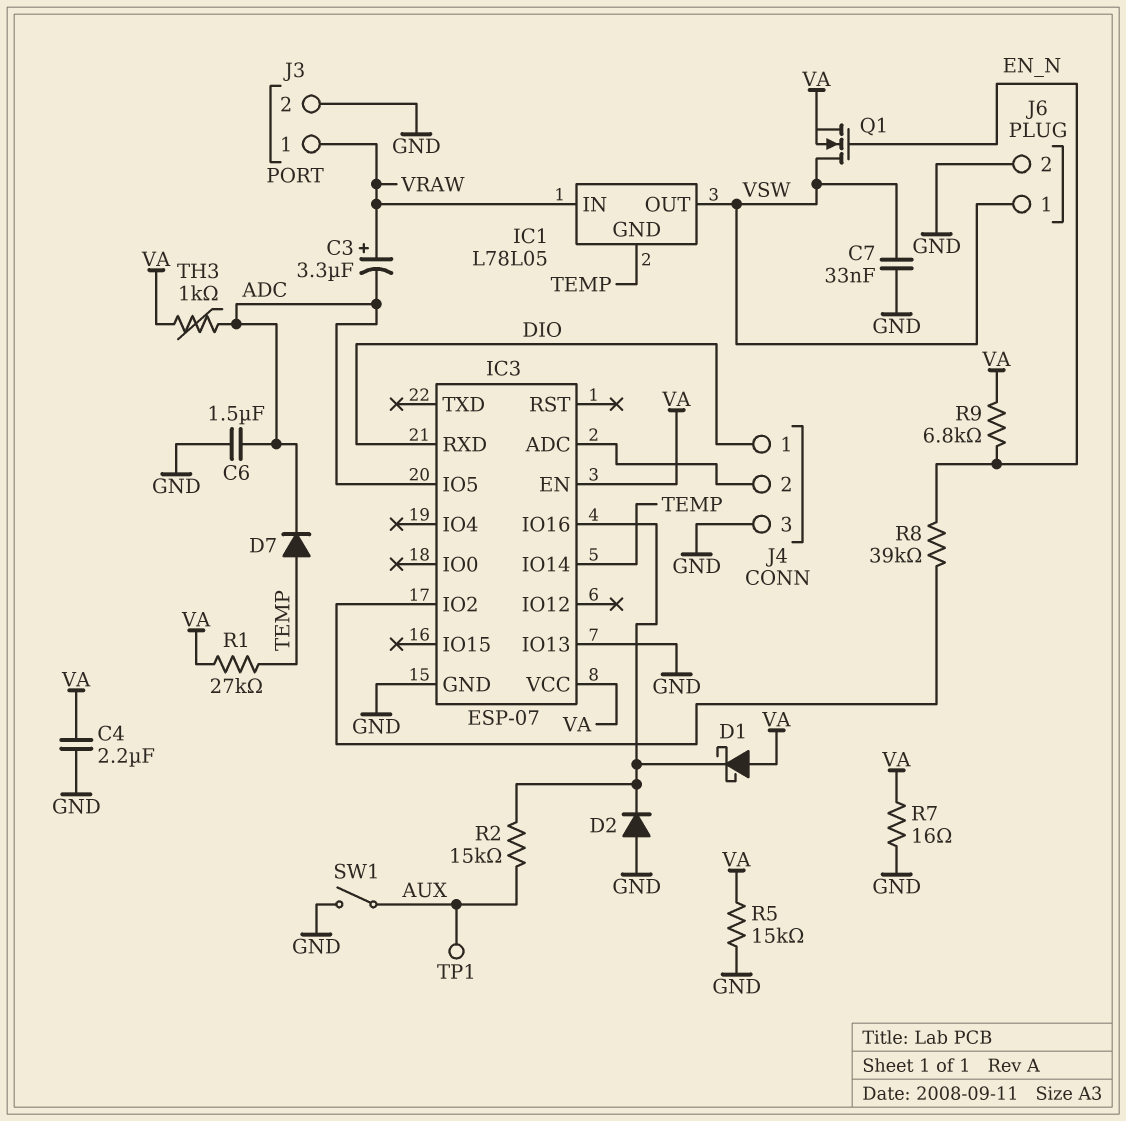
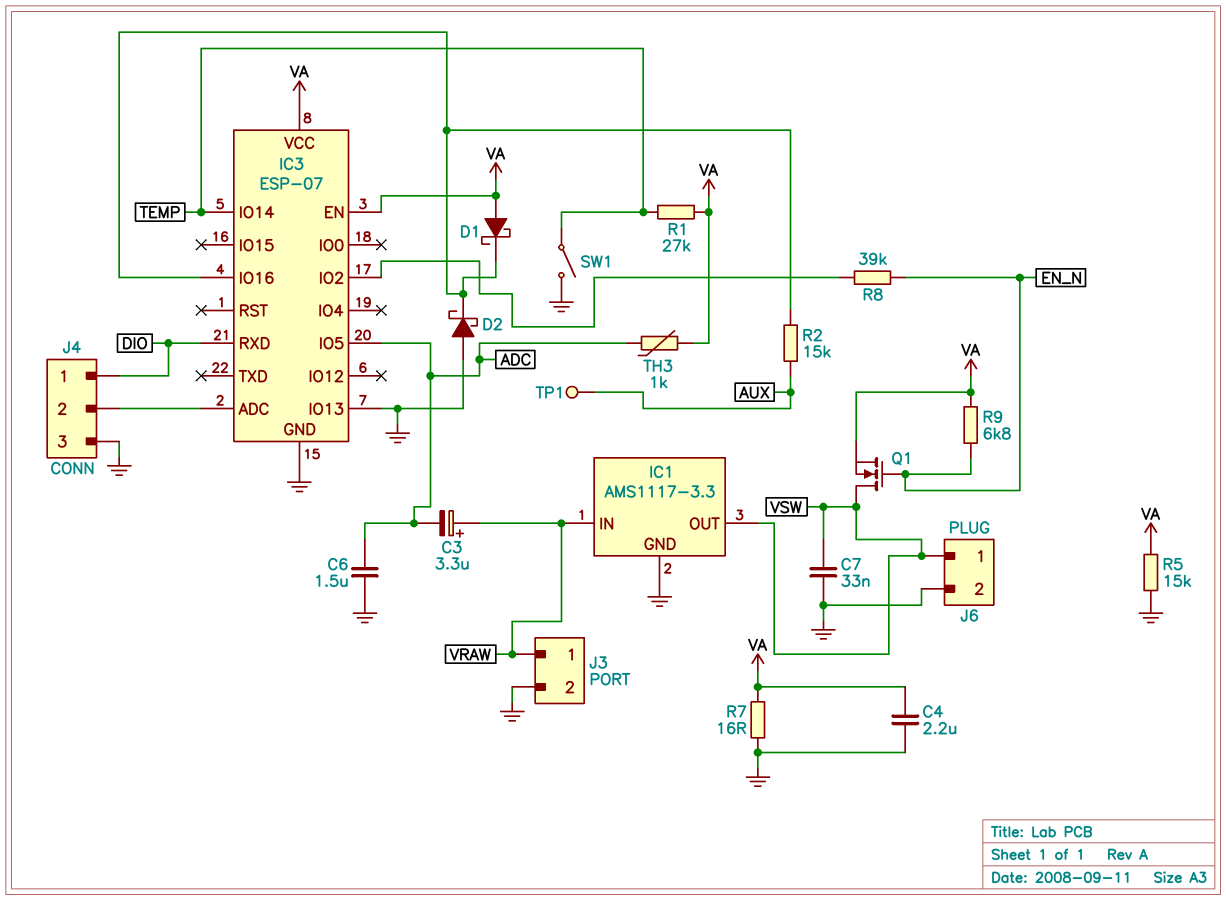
D2: diode (A GND, K IC3/IO16) -> schottky (A GND, K IC3/IO16)
D7: diode (A TEMP, K ADC) -> none
IC1: L78L05 -> AMS1117-3.3
IC1 pin GND: TEMP -> GND
SW1: switch (AUX, GND) -> switch (GND, TEMP)

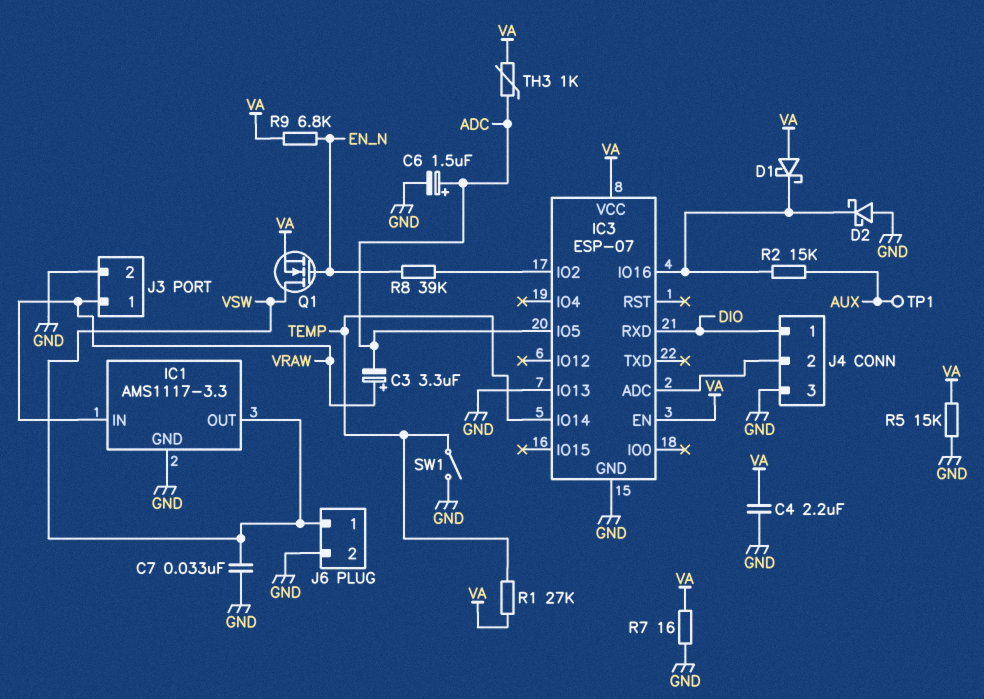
C6: 1.5uF (ADC, GND) -> 1.5uF (plus ADC, minus GND)

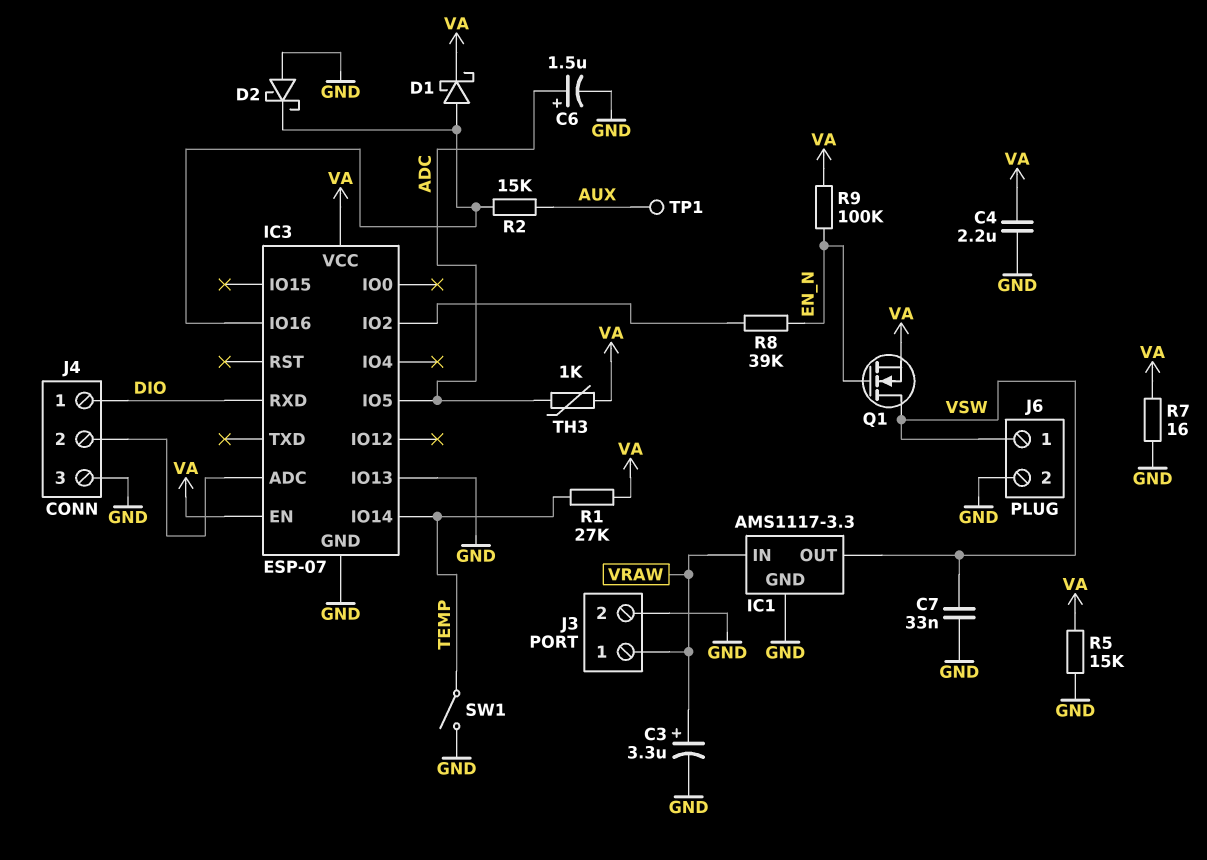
C3: 3.3uF (plus VRAW, minus ADC) -> 3.3uF (plus VRAW, minus GND)
D1: schottky (A VA, K IC3/IO16) -> schottky (A IC3/IO16, K VA)
R9: 6.8k (EN_N, VA) -> 100k (EN_N, VA)

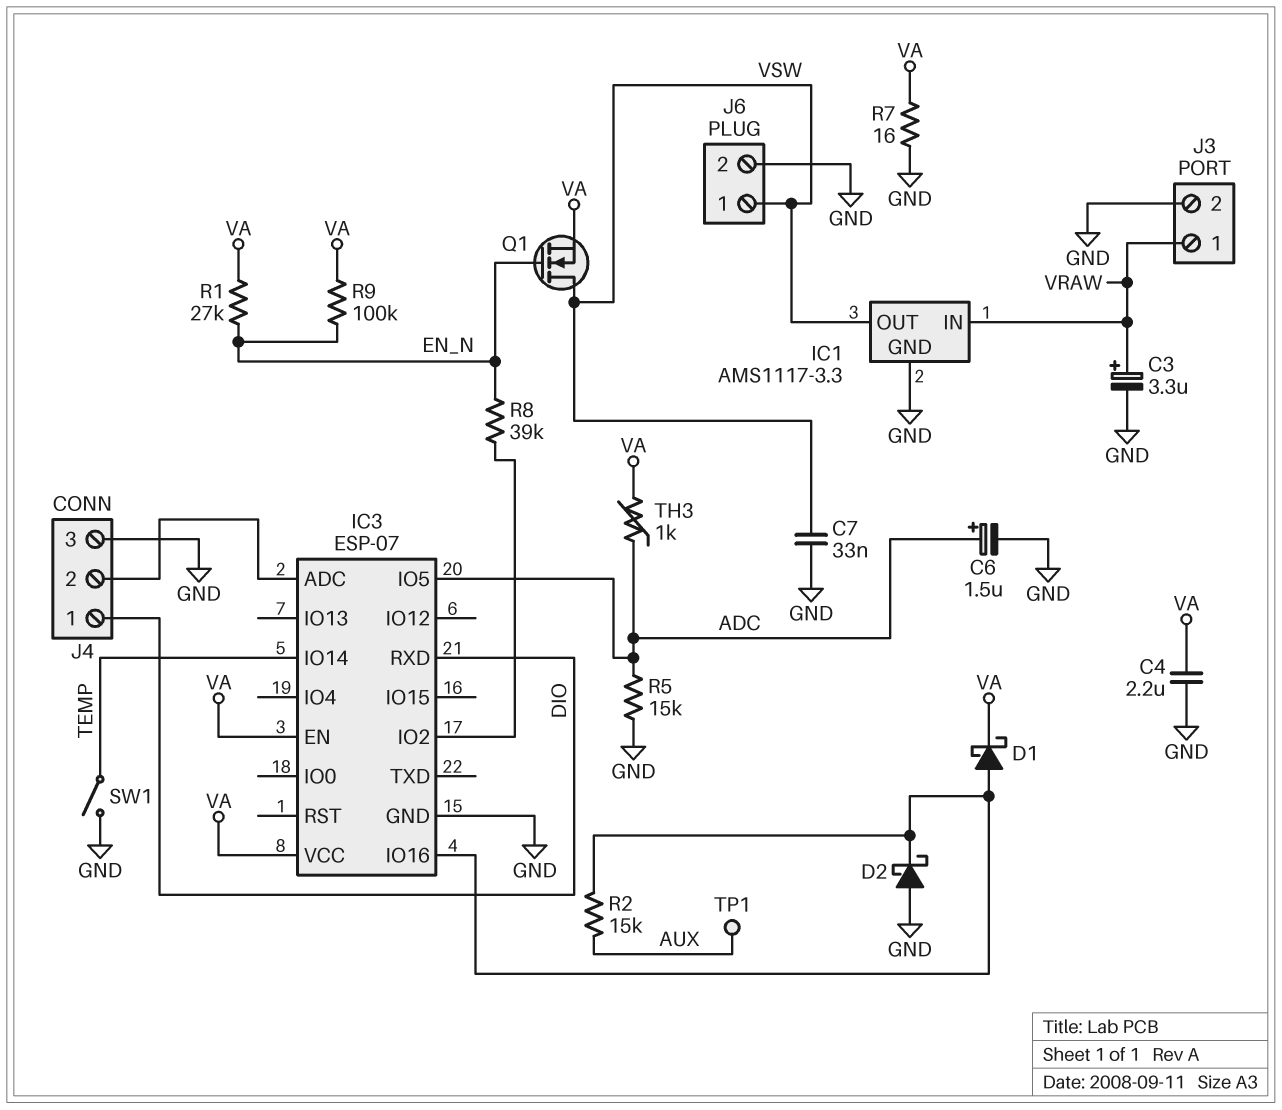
IC3 pin IO13: GND -> none
R1: 27k (TEMP, VA) -> 27k (EN_N, VA)
R5: 15k (GND, VA) -> 15k (ADC, GND)

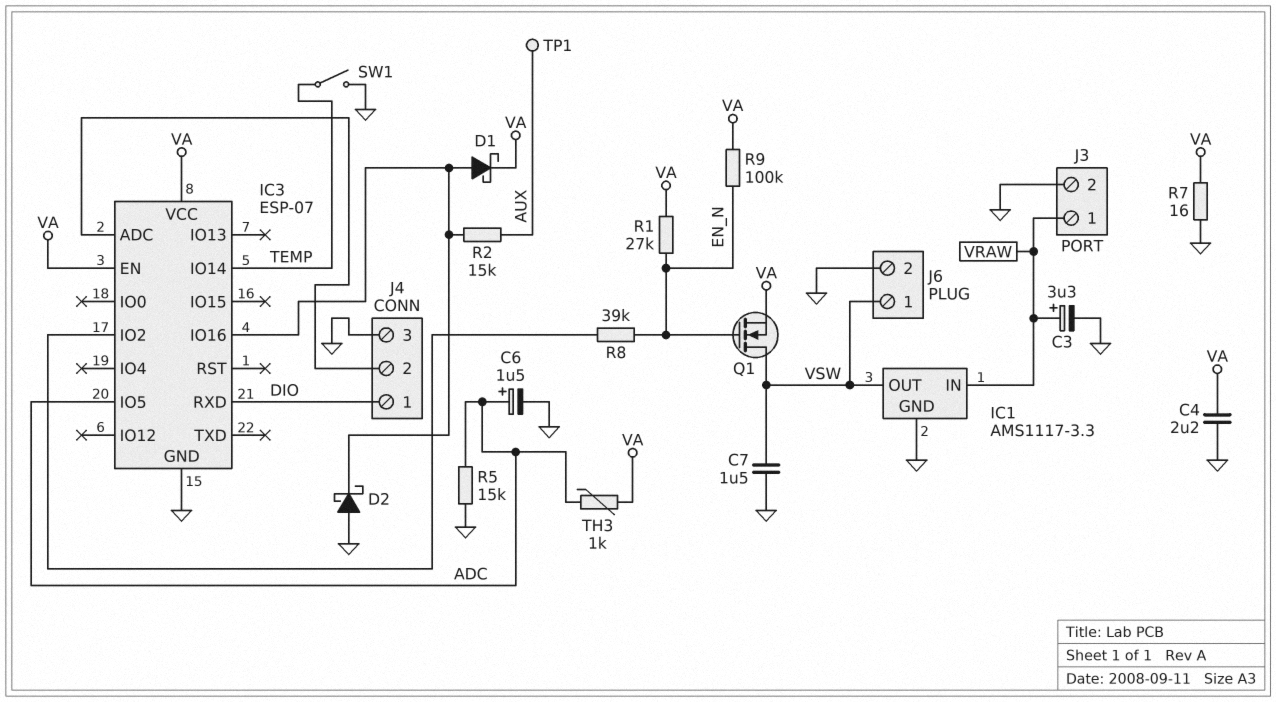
C7: 33nF (GND, VSW) -> 1.5uF (GND, VSW)

